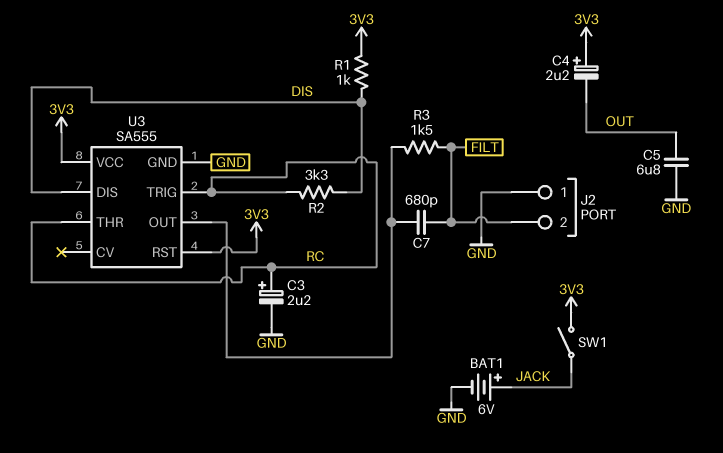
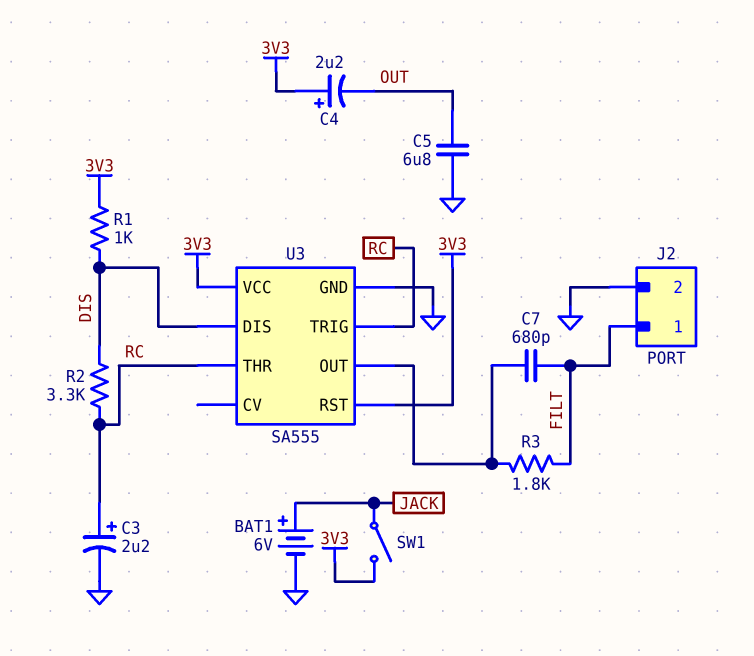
J2 pin 1: GND -> FILT
J2 pin 2: FILT -> GND
R3: 1.5k (FILT, U3/OUT) -> 1.8k (FILT, U3/OUT)

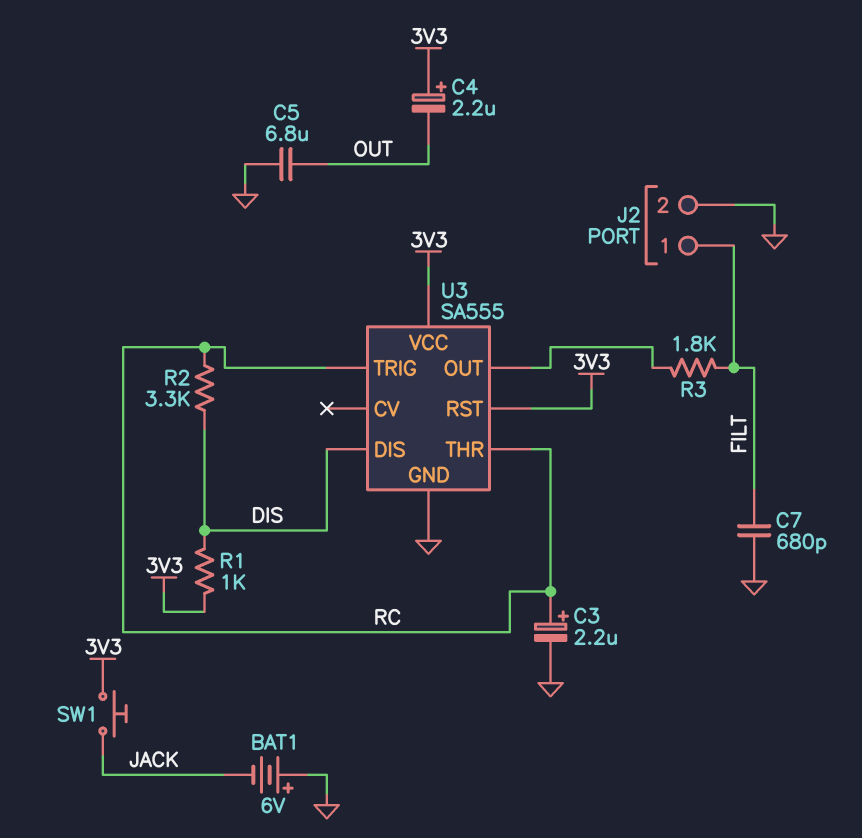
BAT1: 6V (plus JACK, minus GND) -> 6V (plus GND, minus JACK)
C7: 680pF (FILT, U3/OUT) -> 680pF (FILT, GND)
SW1: switch (3V3, JACK) -> button (3V3, JACK)

